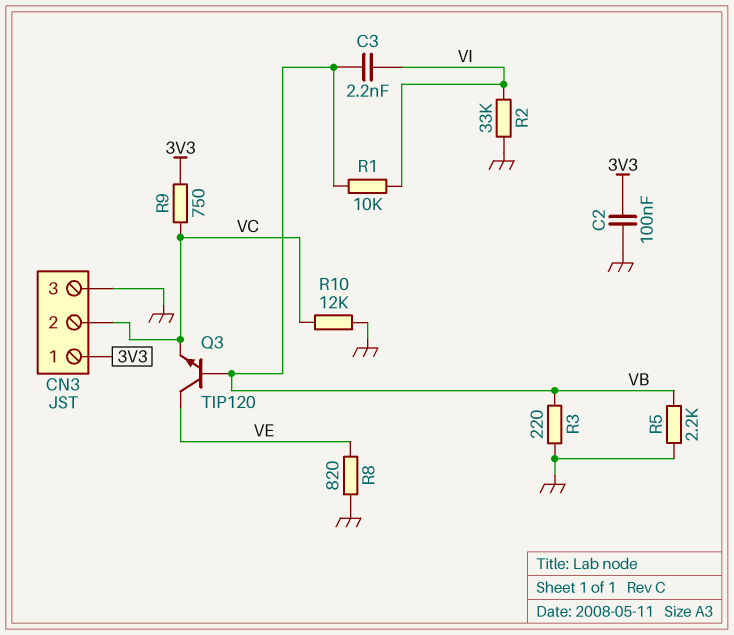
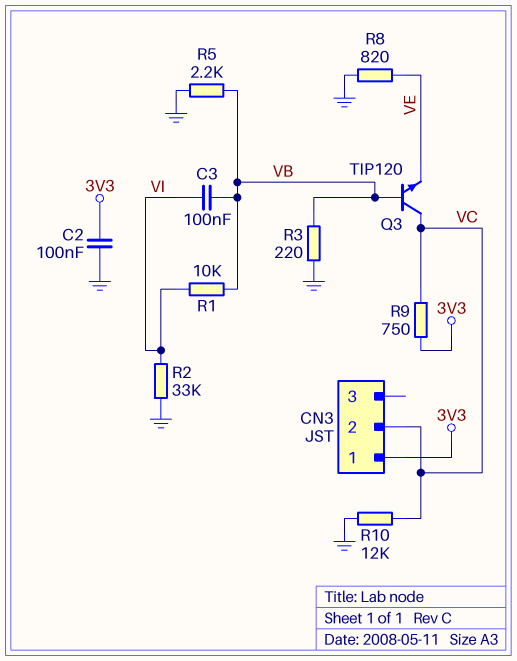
C3: 2.2nF (VB, VI) -> 100nF (VB, VI)
CN3 pin 3: GND -> none
Q3: NPN TIP120 (B VB, C VE, E VC) -> NPN TIP120 (B VB, C VC, E VE)

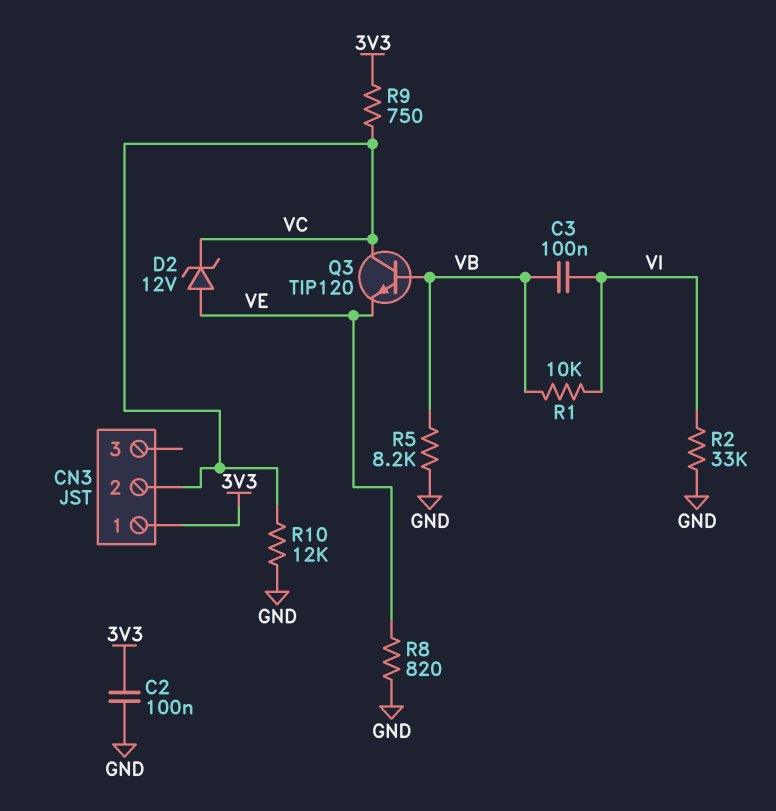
D2: none -> zener 12V (A VE, K VC)
R3: 220 (GND, VB) -> none
R5: 2.2k (GND, VB) -> 8.2k (GND, VB)

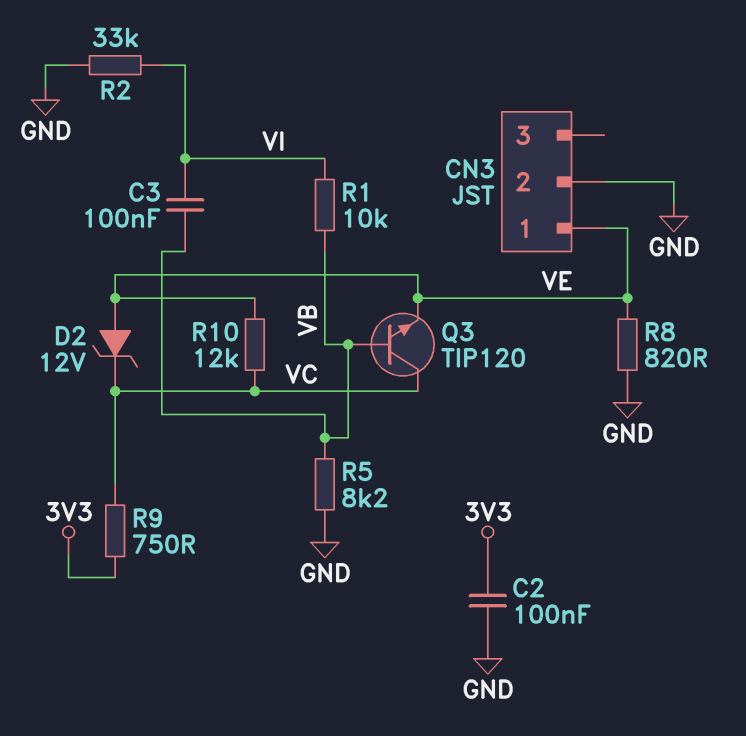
CN3 pin 1: 3V3 -> VE
CN3 pin 2: VC -> GND
R10: 12k (GND, VC) -> 12k (VC, VE)

